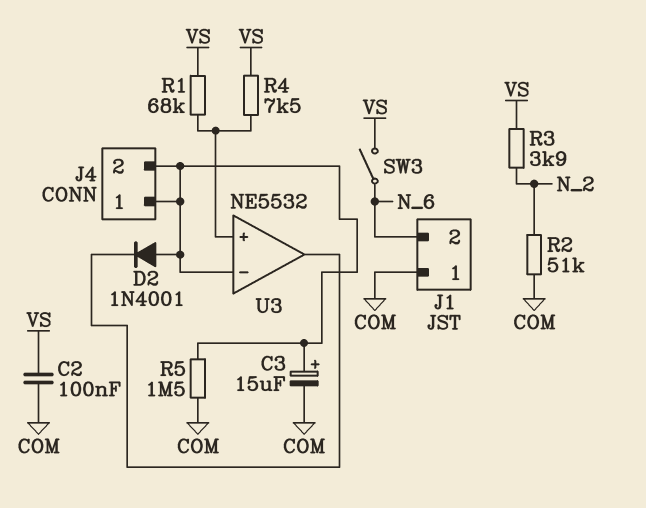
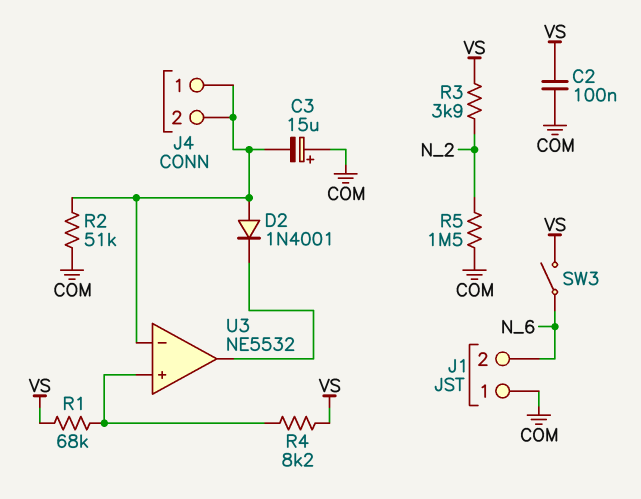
C3: 15uF (plus J4/1, minus COM) -> 15uF (plus COM, minus J4/1)
R2: 51k (COM, N_2) -> 51k (COM, J4/1)
R4: 7.5k (U3/in+, VS) -> 8.2k (U3/in+, VS)
R5: 1.5M (COM, J4/1) -> 1.5M (COM, N_2)

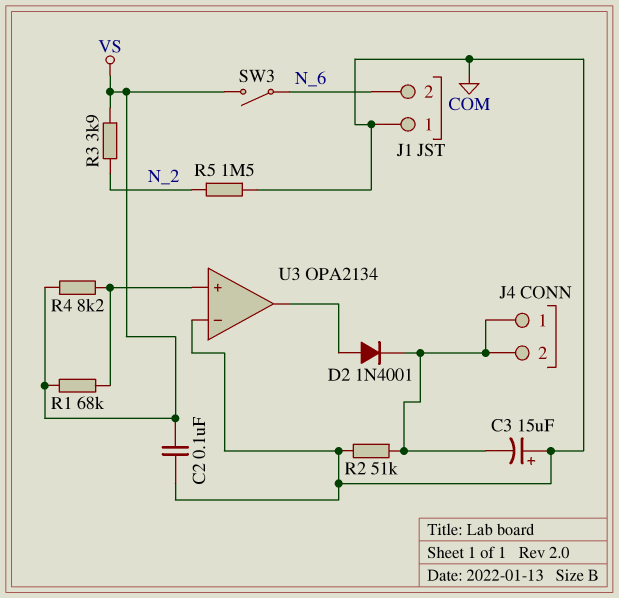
D2: diode 1N4001 (A J4/1, K U3/out) -> diode 1N4001 (A U3/out, K J4/1)
U3: NE5532 -> OPA2134
U3 pin in-: J4/1 -> COM

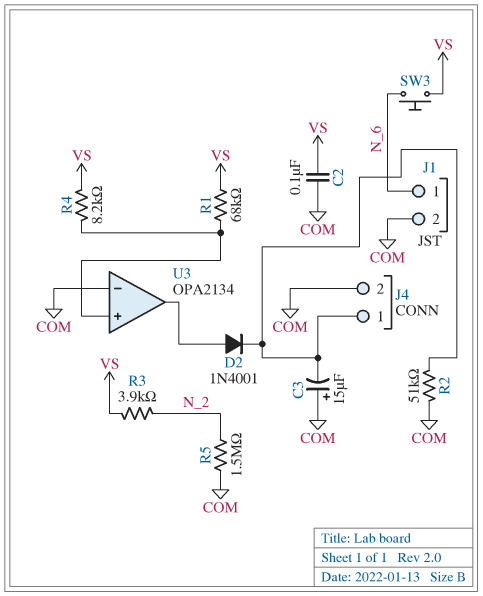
J1 pin 1: COM -> N_6
J1 pin 2: N_6 -> COM
J4 pin 2: J4/1 -> COM
SW3: switch (N_6, VS) -> button (N_6, VS)

